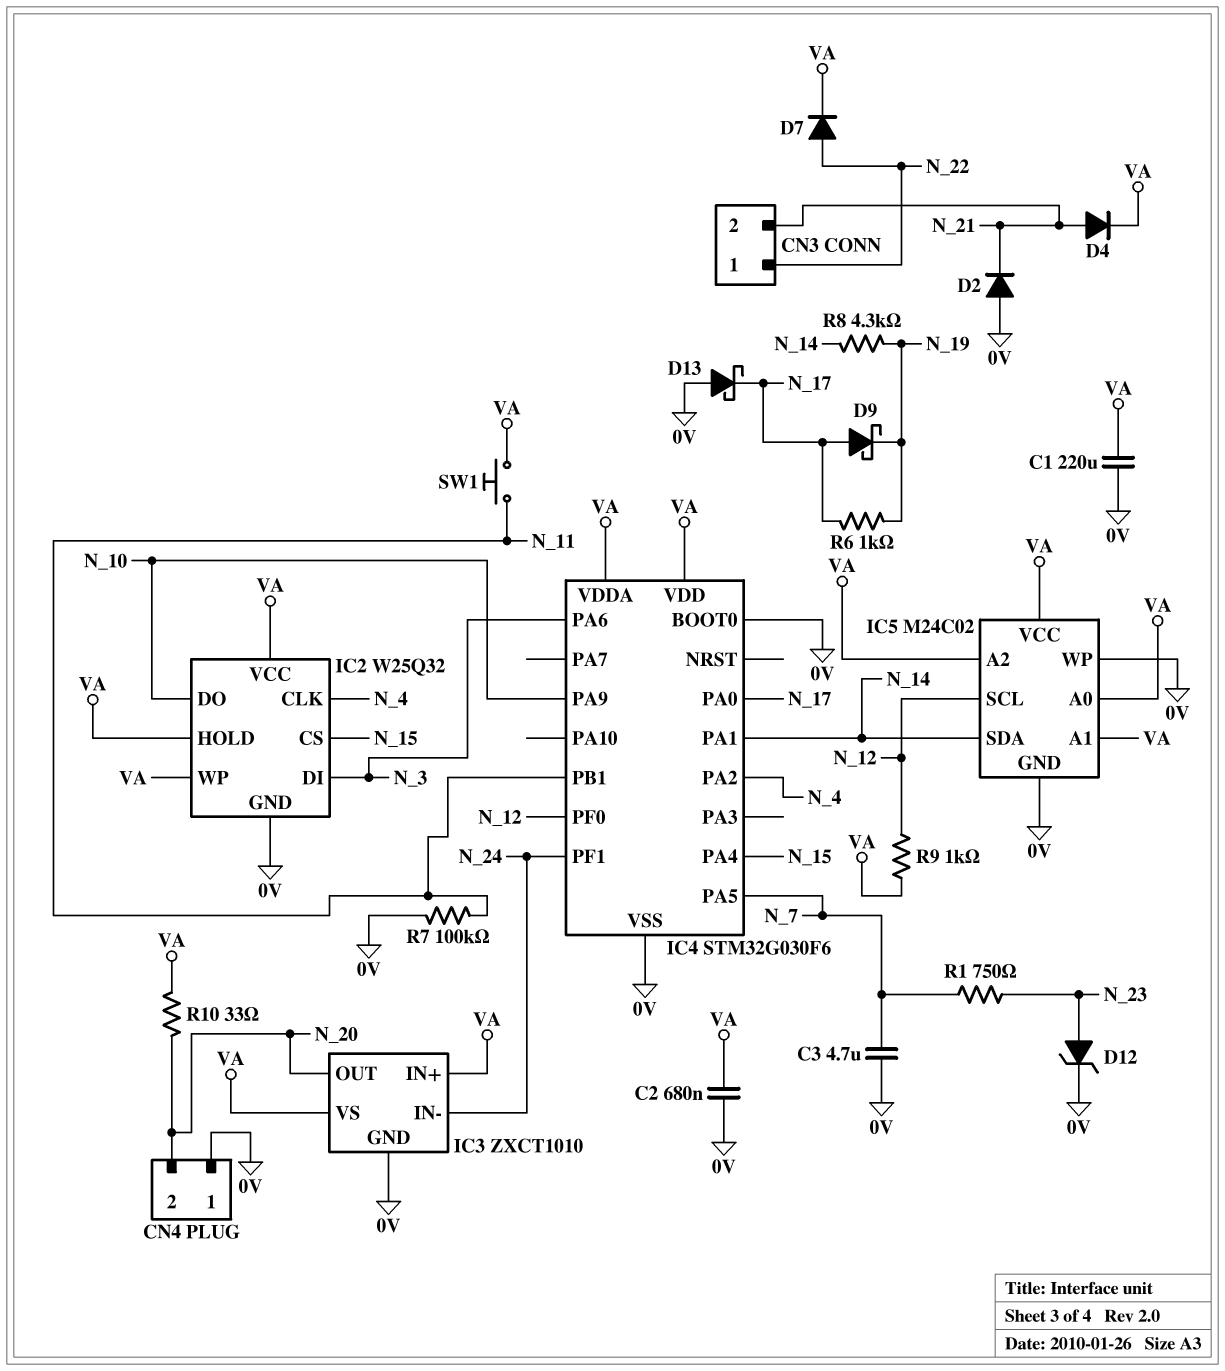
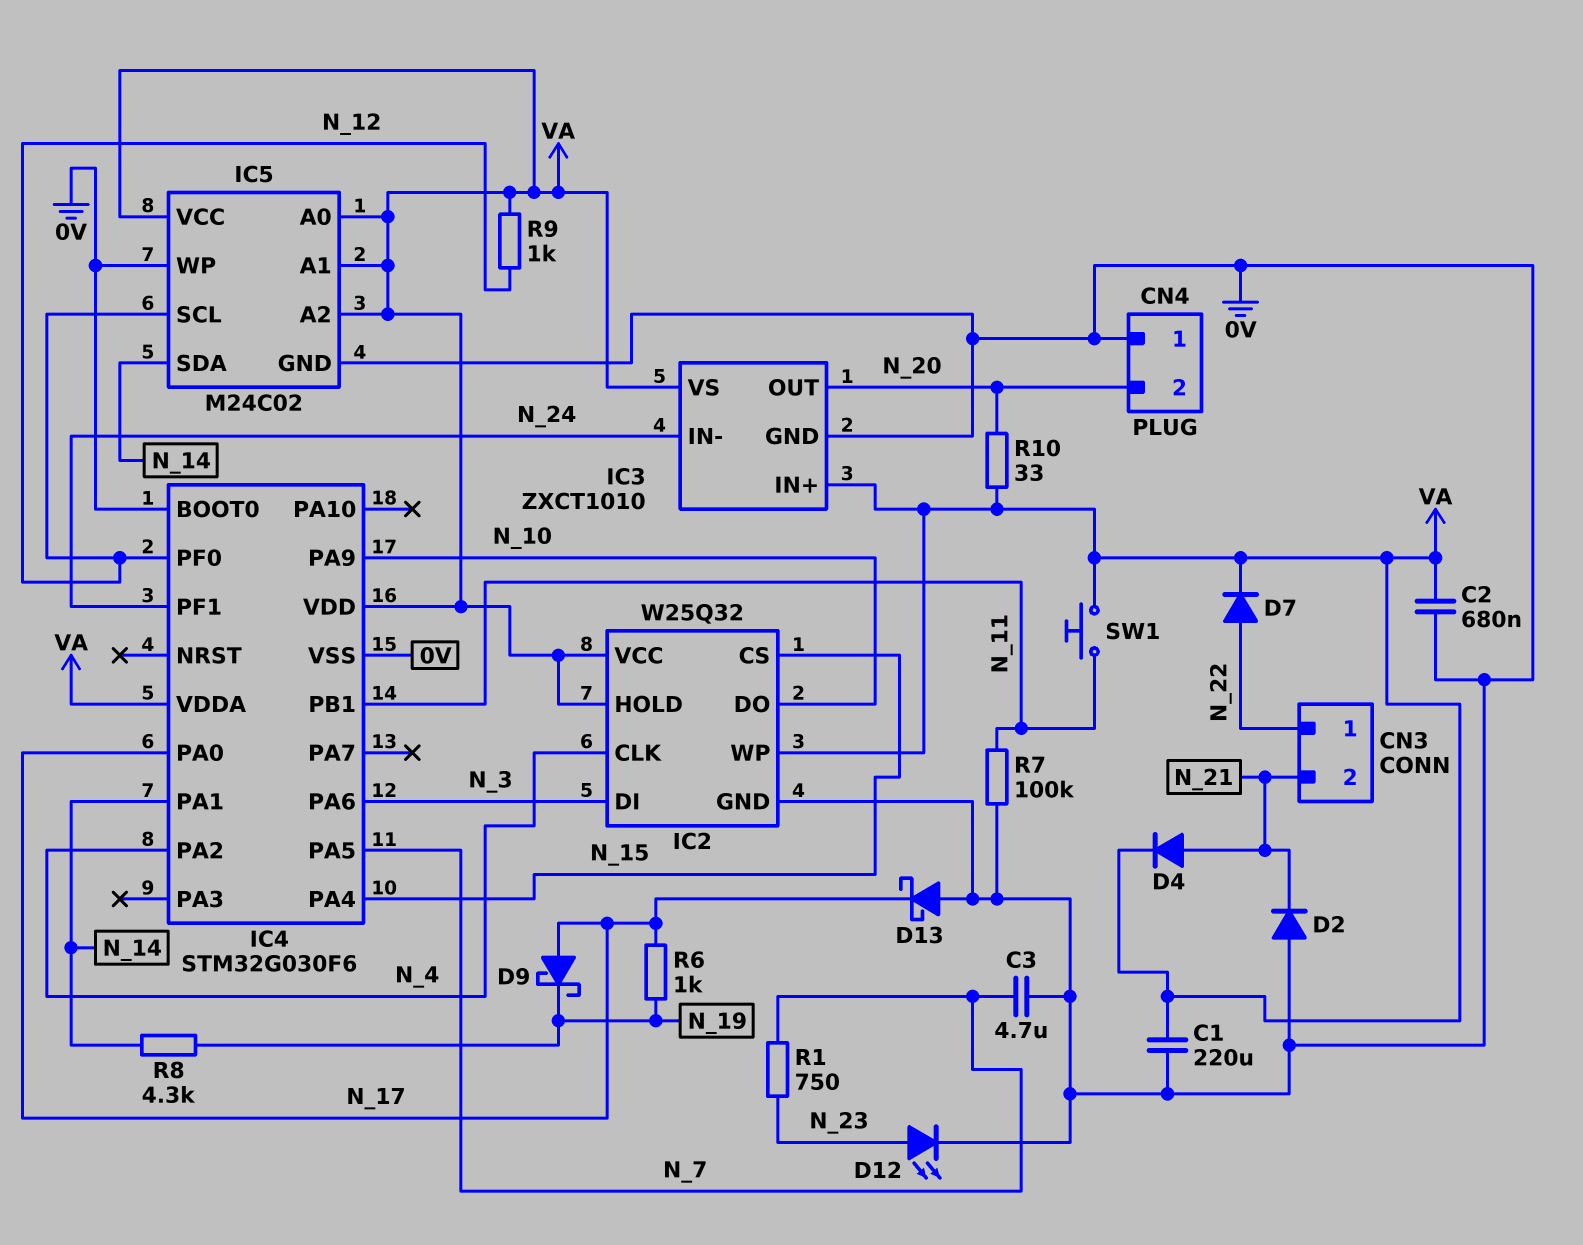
D12: zener (A N_23, K 0V) -> LED (A N_23, K 0V)

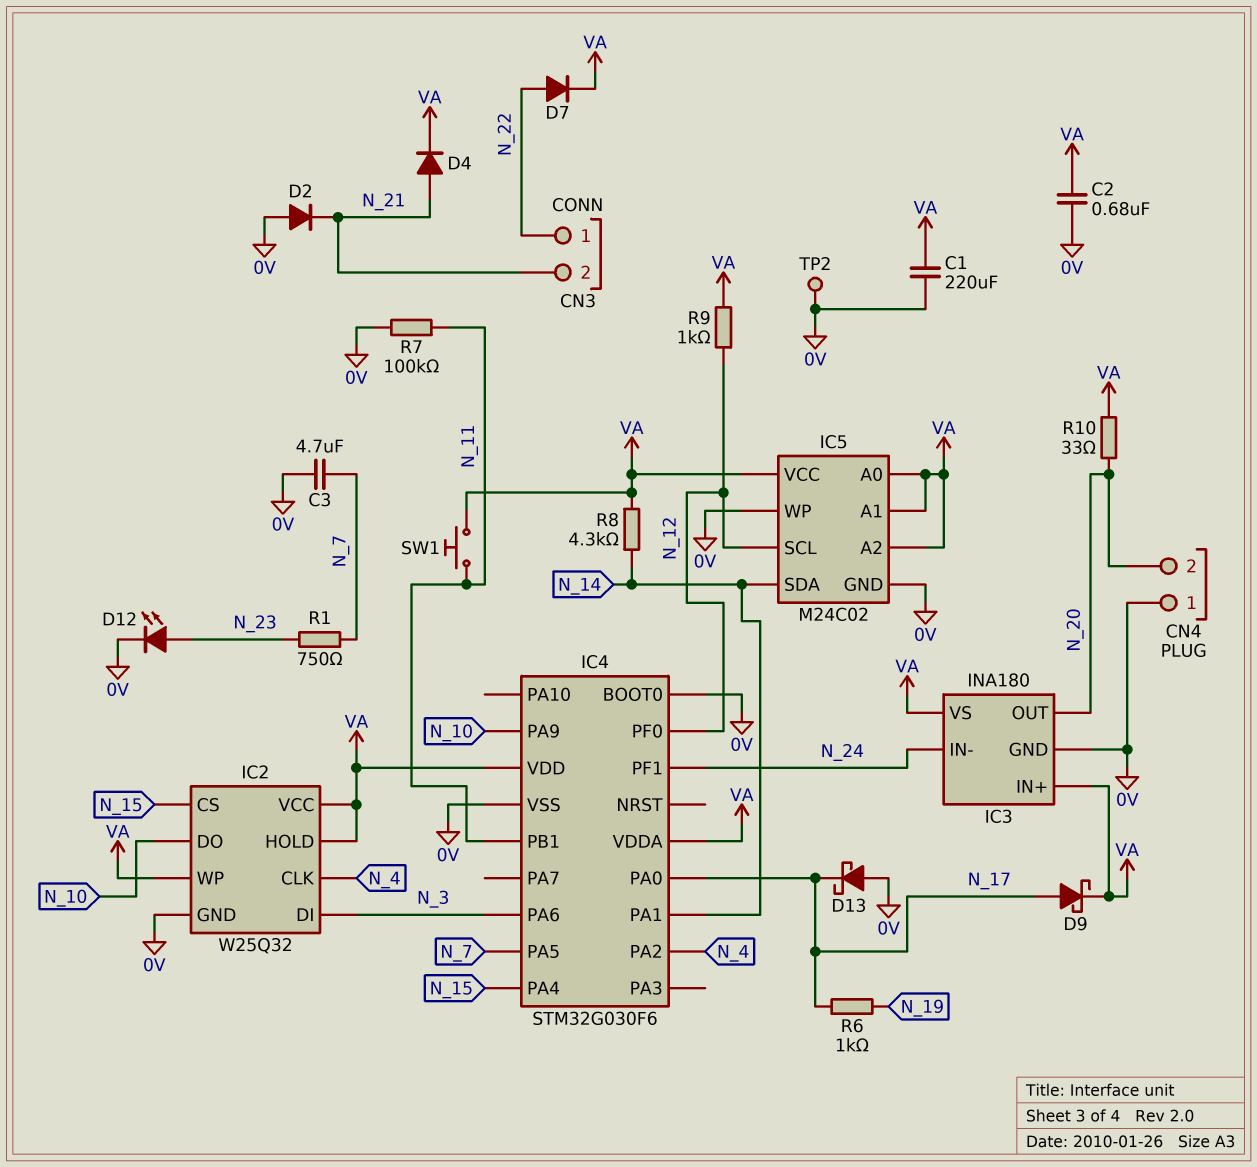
D9: schottky (A N_17, K N_19) -> schottky (A N_17, K VA)
IC3: ZXCT1010 -> INA180
R8: 4.3k (N_14, N_19) -> 4.3k (N_14, VA)
TP2: none -> test point (0V)

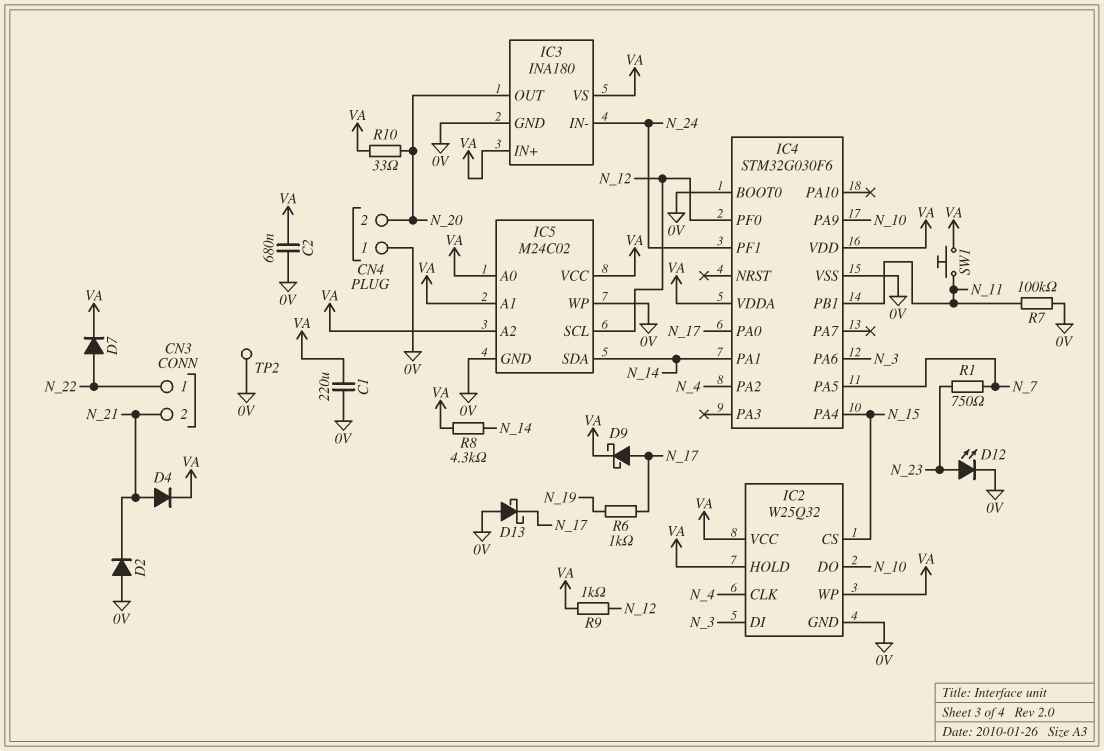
C3: 4.7uF (0V, N_7) -> none

